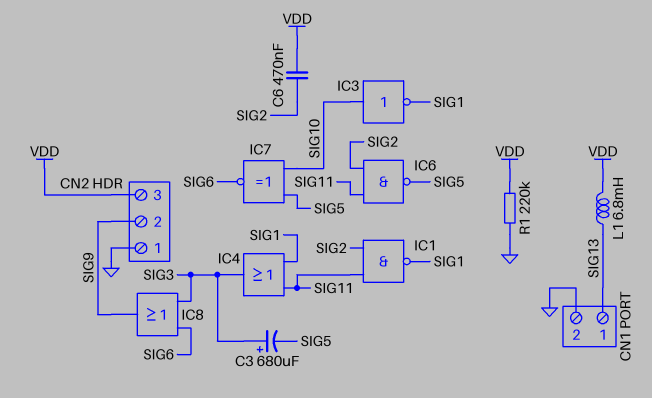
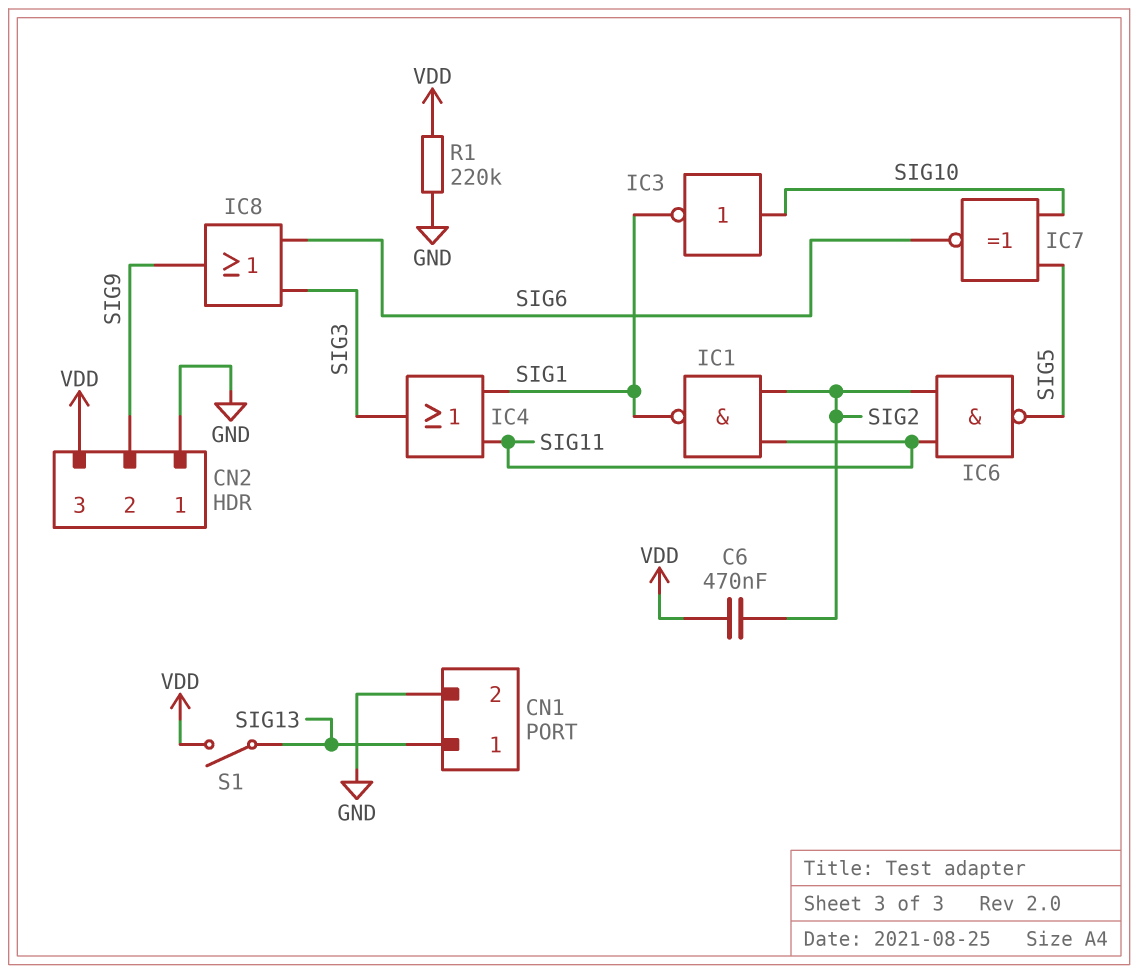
C3: 680uF (plus SIG3, minus SIG5) -> none
L1: 6.8mH (SIG13, VDD) -> none
S1: none -> switch (SIG13, VDD)

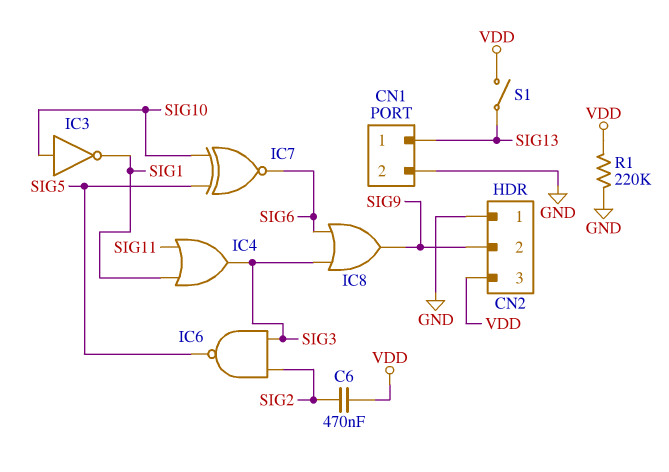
IC1: NAND (in SIG2, in SIG11, out SIG1) -> none
IC6: NAND (in SIG2, in SIG11, out SIG5) -> NAND (in SIG2, in SIG3, out SIG5)

